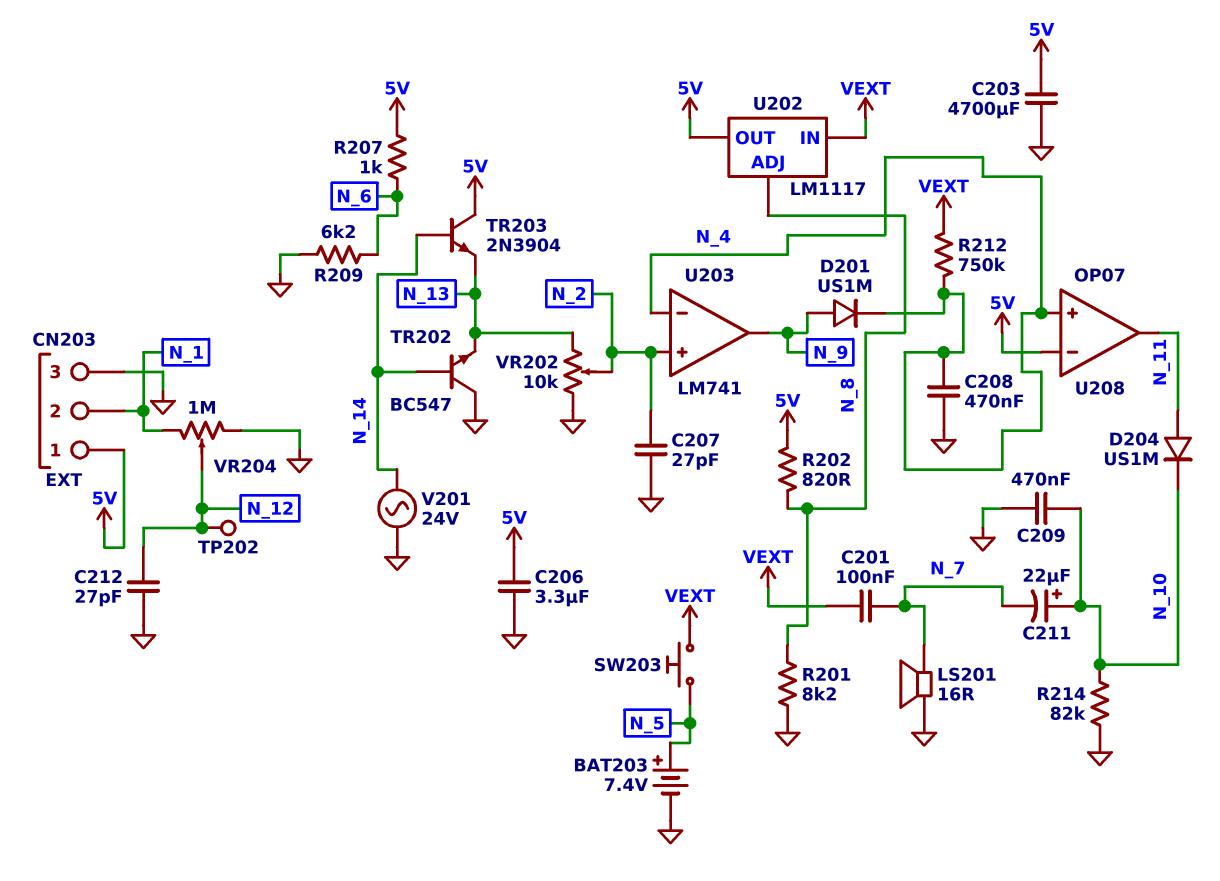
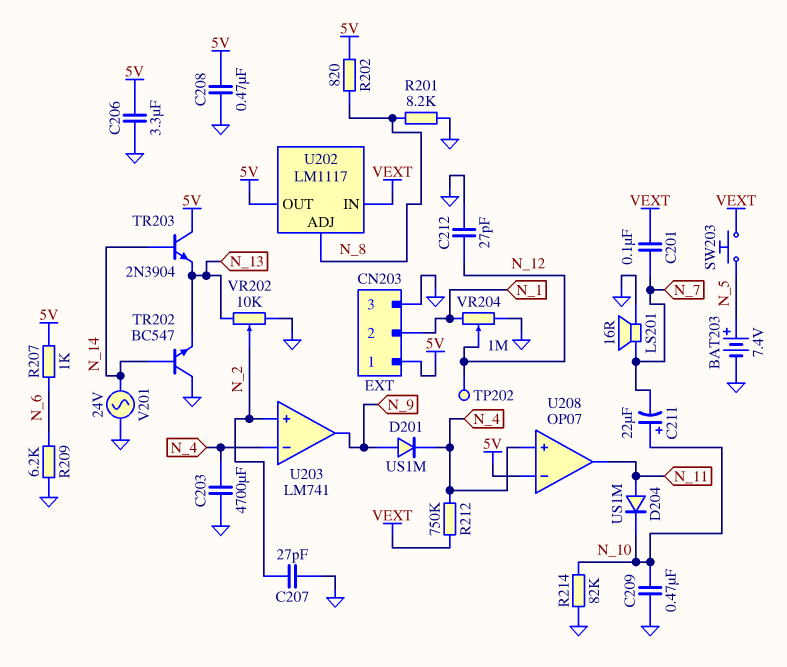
C203: 4700uF (5V, GND) -> 4700uF (GND, N_4)
C208: 470nF (GND, N_4) -> 470nF (5V, GND)

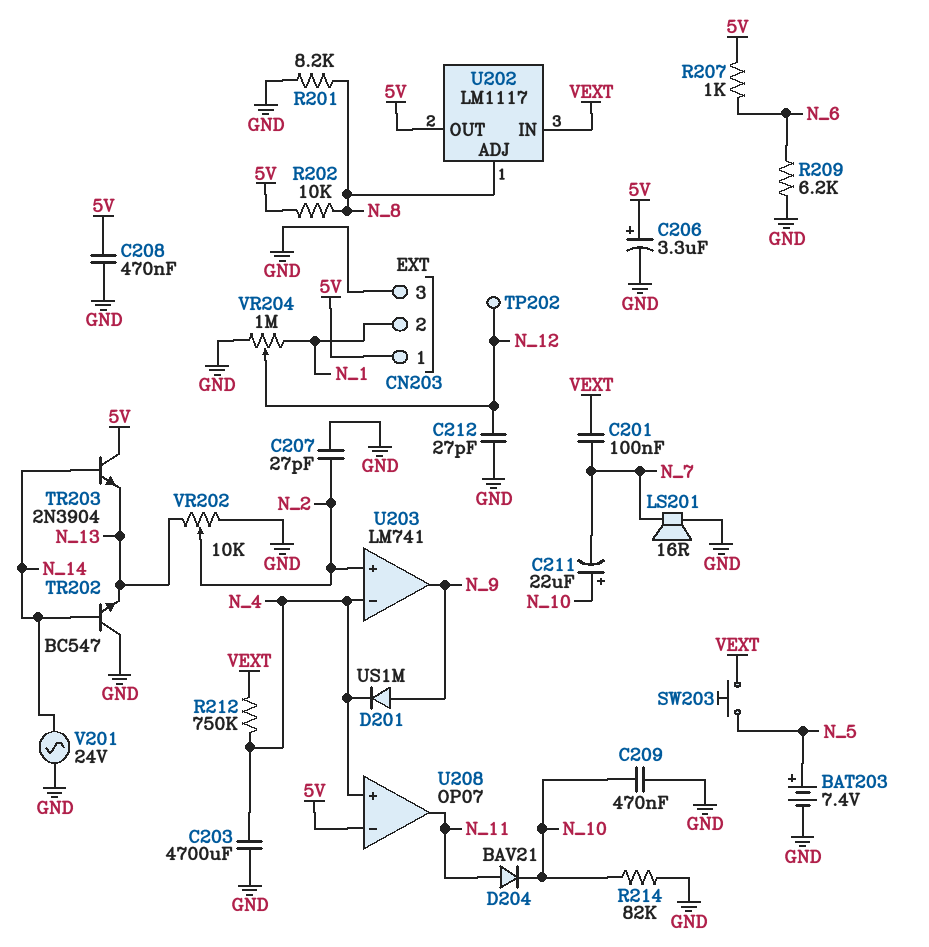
C206: 3.3uF (5V, GND) -> 3.3uF (plus 5V, minus GND)
D204: diode US1M (A N_11, K N_10) -> diode BAV21 (A N_11, K N_10)
R202: 820 (5V, N_8) -> 10k (5V, N_8)

